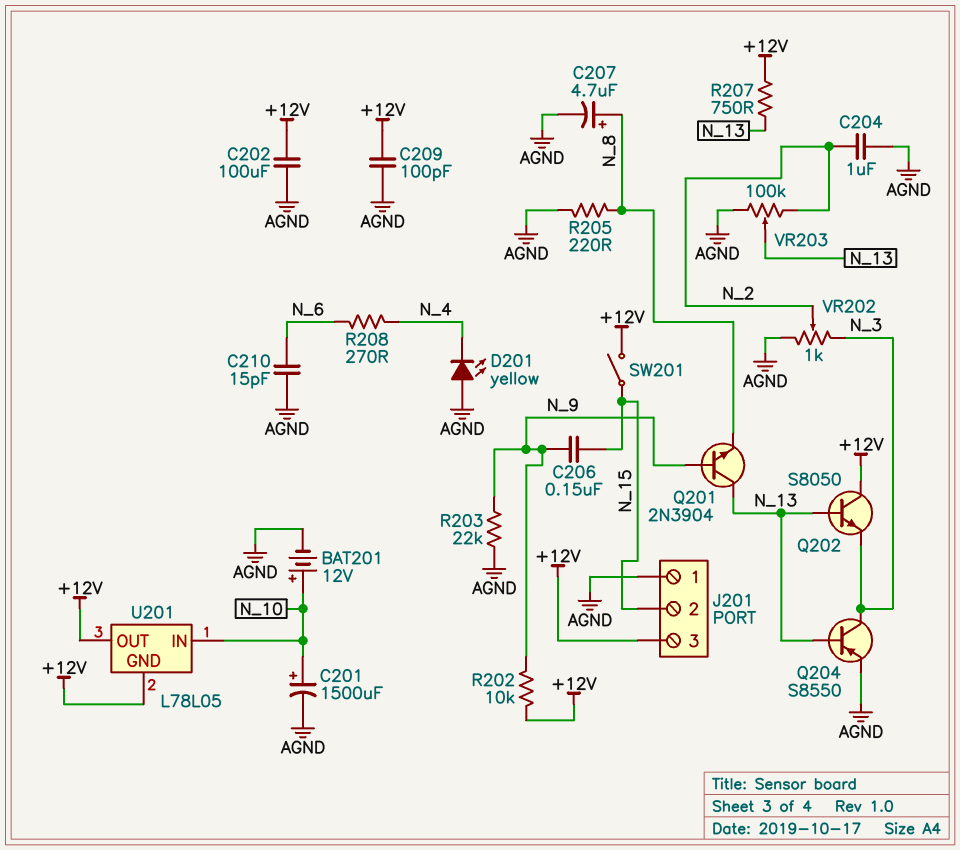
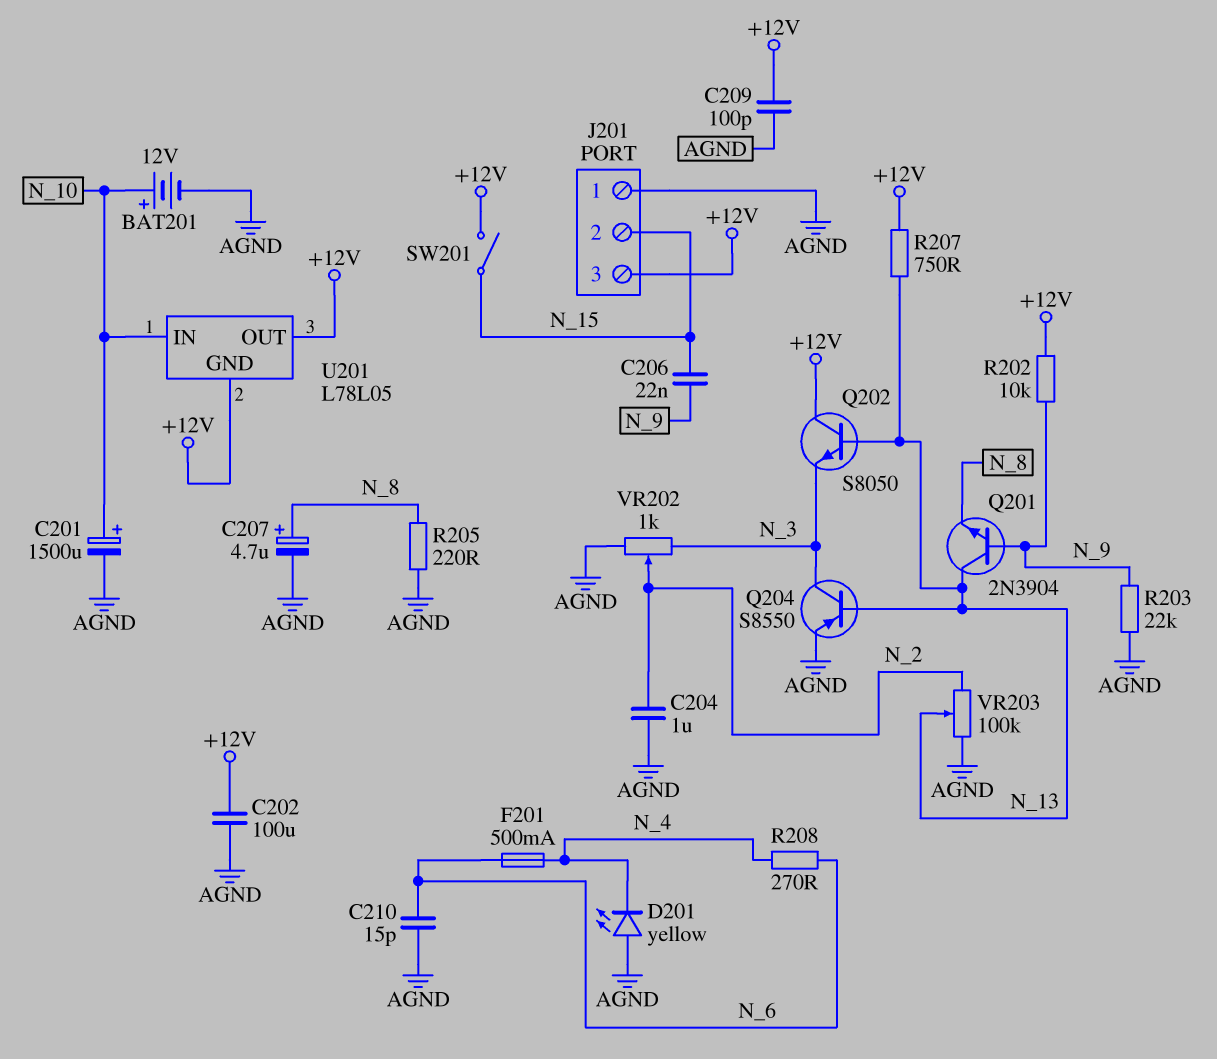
C206: 150nF (N_9, N_15) -> 22nF (N_9, N_15)
F201: none -> 500mA (N_4, N_6)

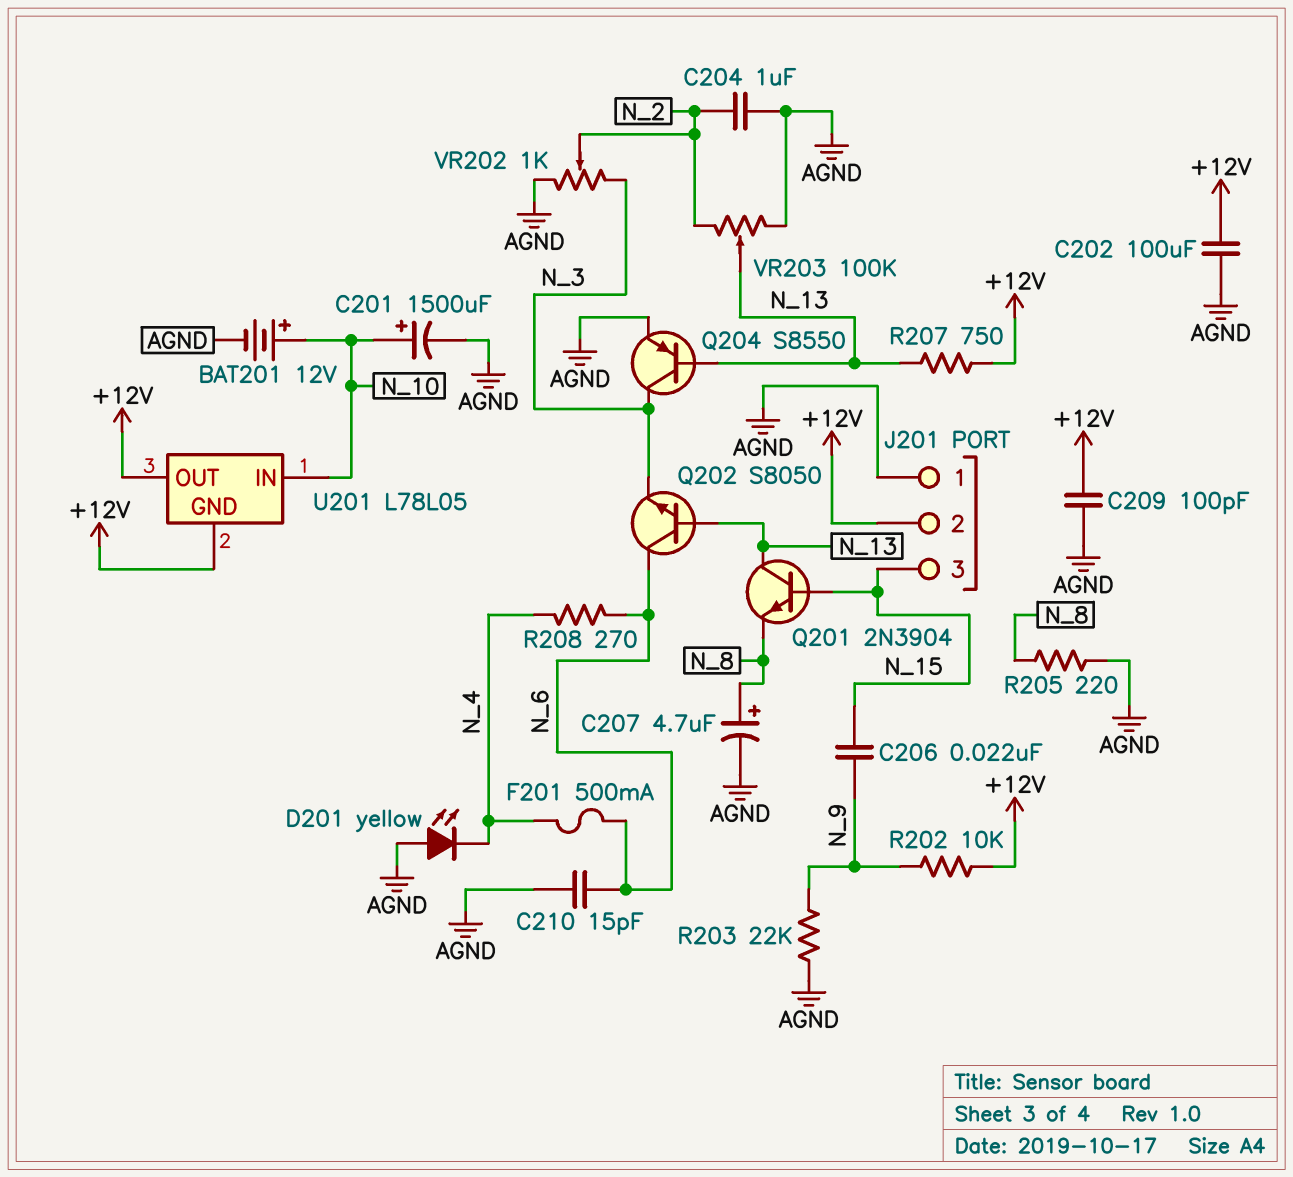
J201 pin 2: N_15 -> +12V
J201 pin 3: +12V -> N_15
Q201: NPN 2N3904 (B N_9, C N_13, E N_8) -> NPN 2N3904 (B N_15, C N_13, E N_8)
Q202: NPN S8050 (B N_13, C +12V, E N_3) -> NPN S8050 (B N_13, C N_6, E N_3)
SW201: switch (+12V, N_15) -> none

